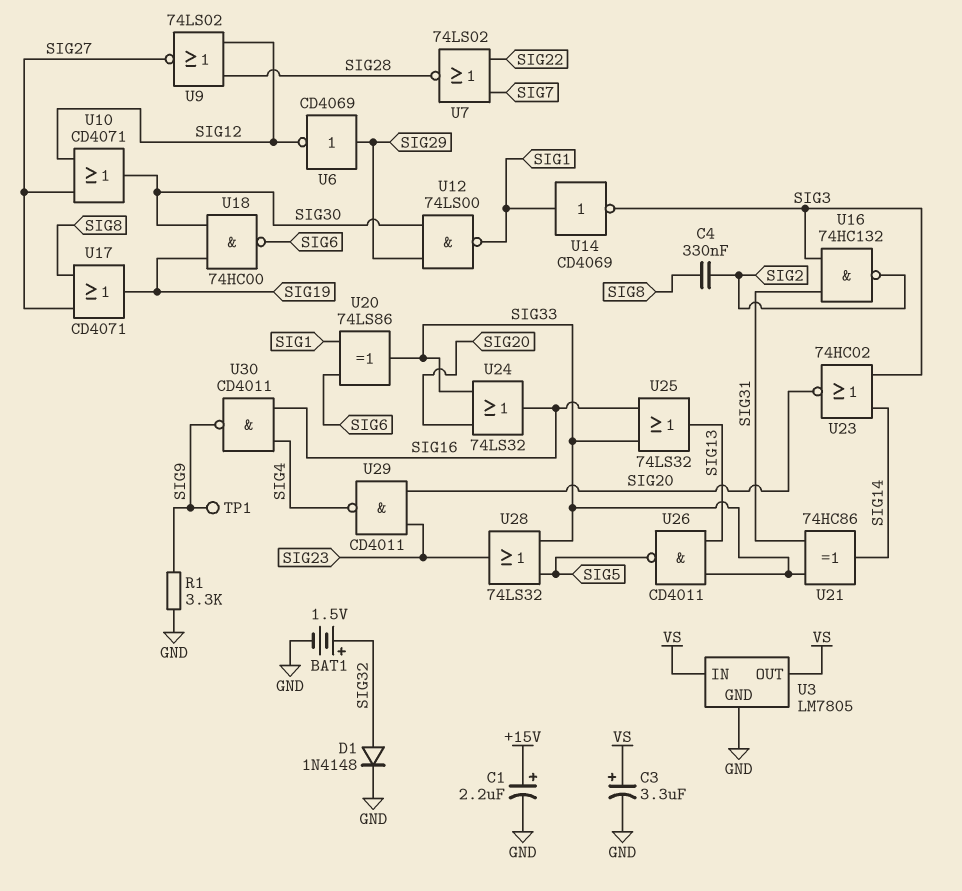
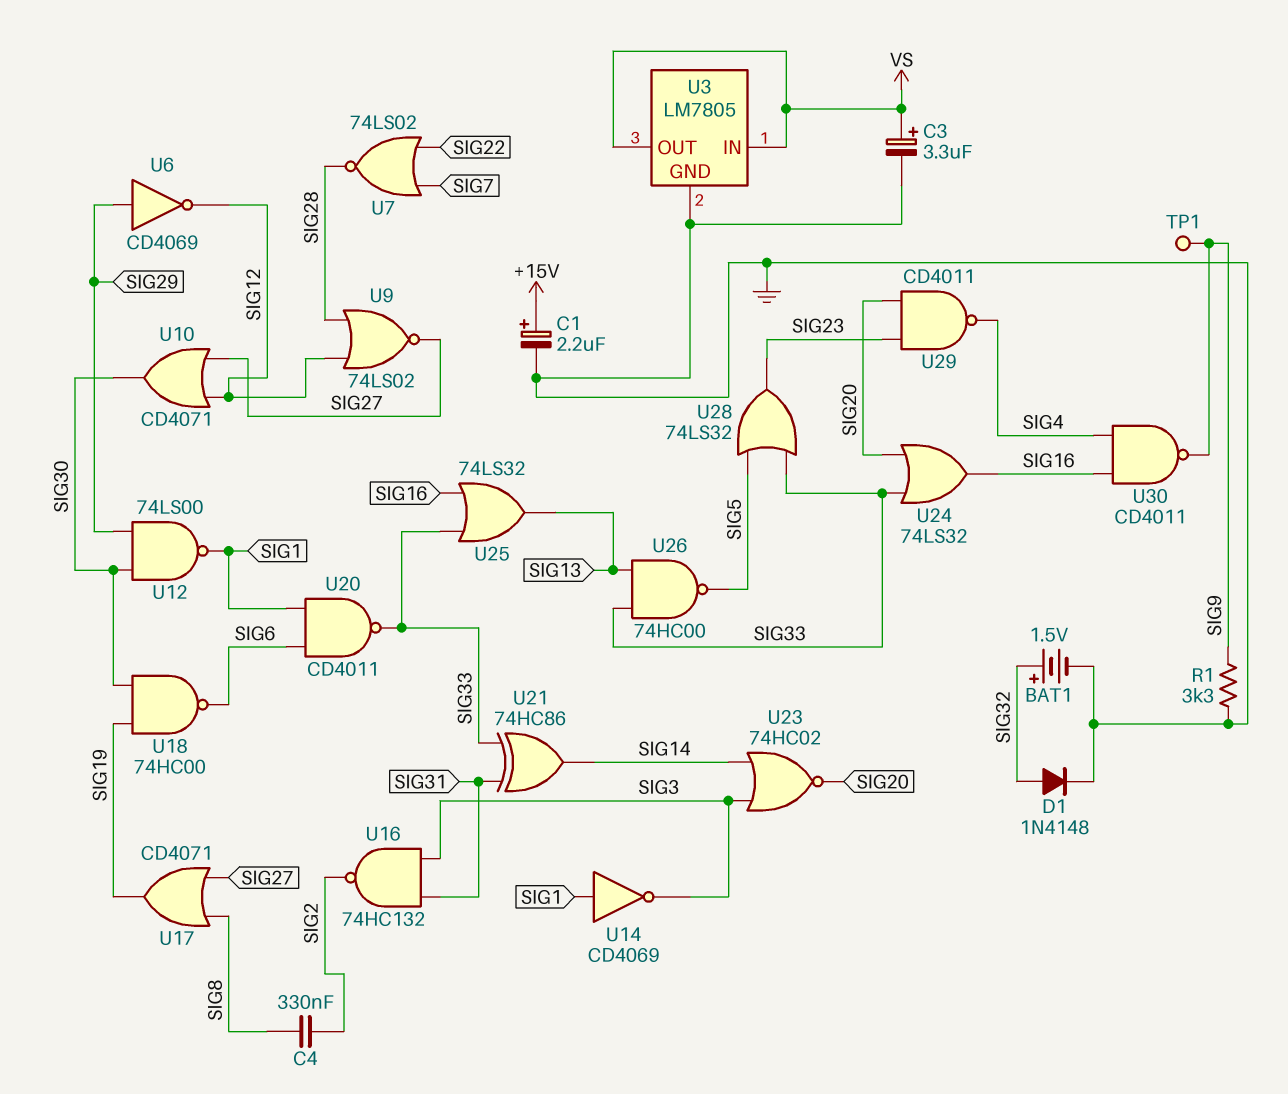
U20: XOR 74LS86 (in SIG1, in SIG6, out SIG33) -> NAND CD4011 (in SIG1, in SIG6, out SIG33)
U26: NAND CD4011 (in SIG13, in SIG33, out SIG5) -> NAND 74HC00 (in SIG13, in SIG33, out SIG5)

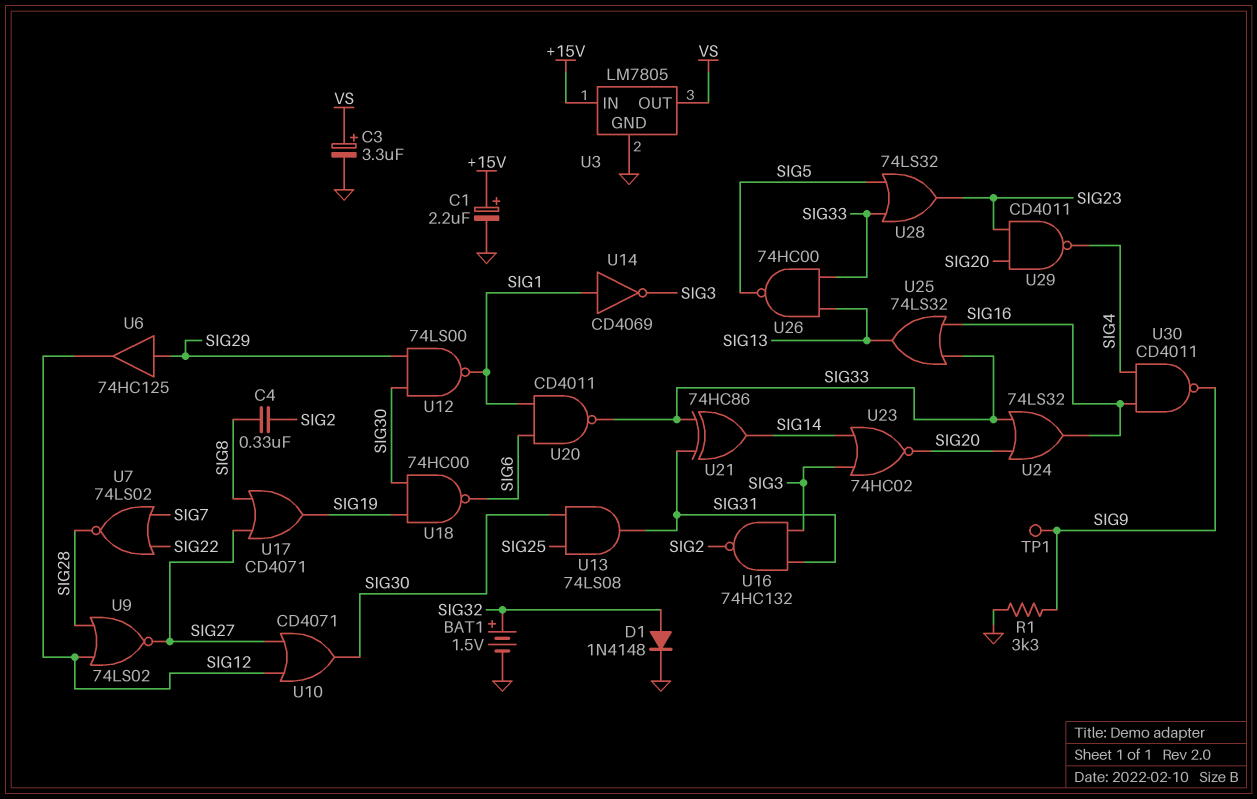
U3 pin IN: VS -> +15V
U6: NOT CD4069 (in SIG29, out SIG12) -> buffer 74HC125 (in SIG29, out SIG12)
U13: none -> AND 74LS08 (in SIG25, in SIG30, out SIG31)

